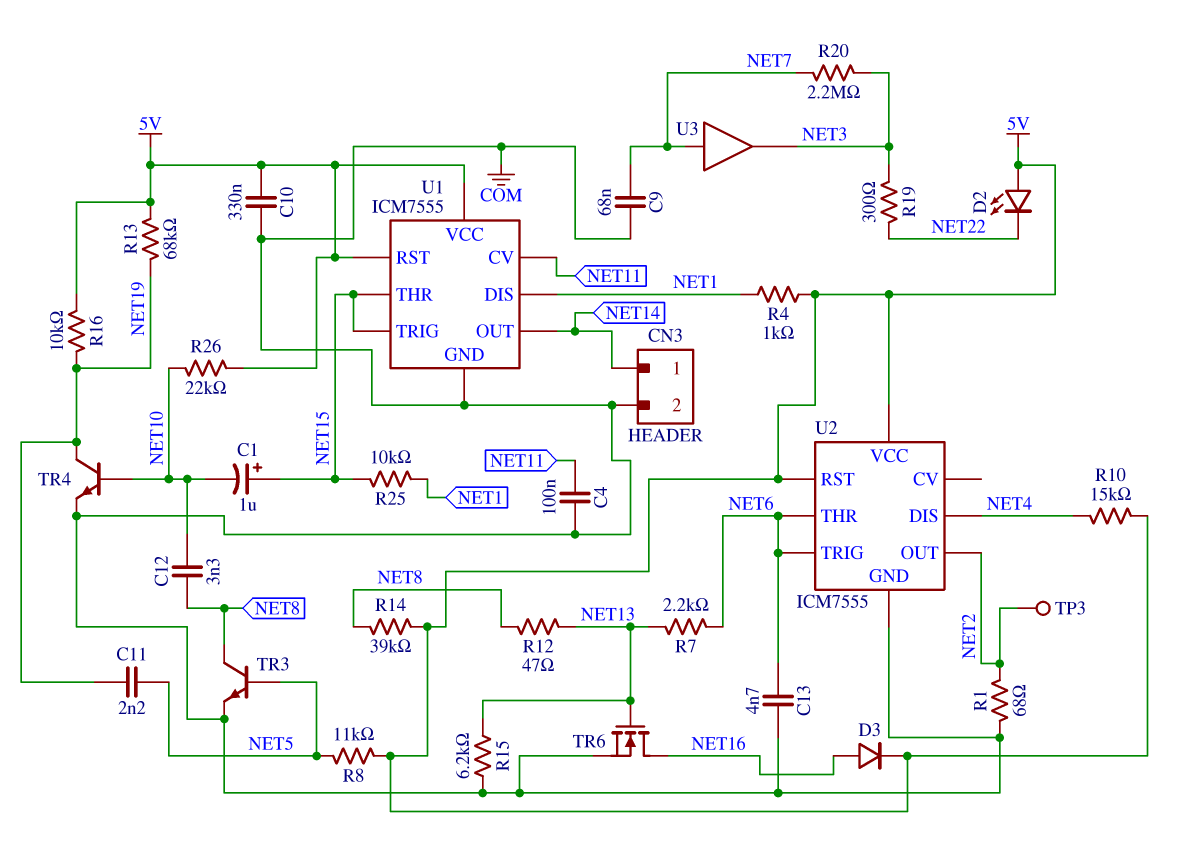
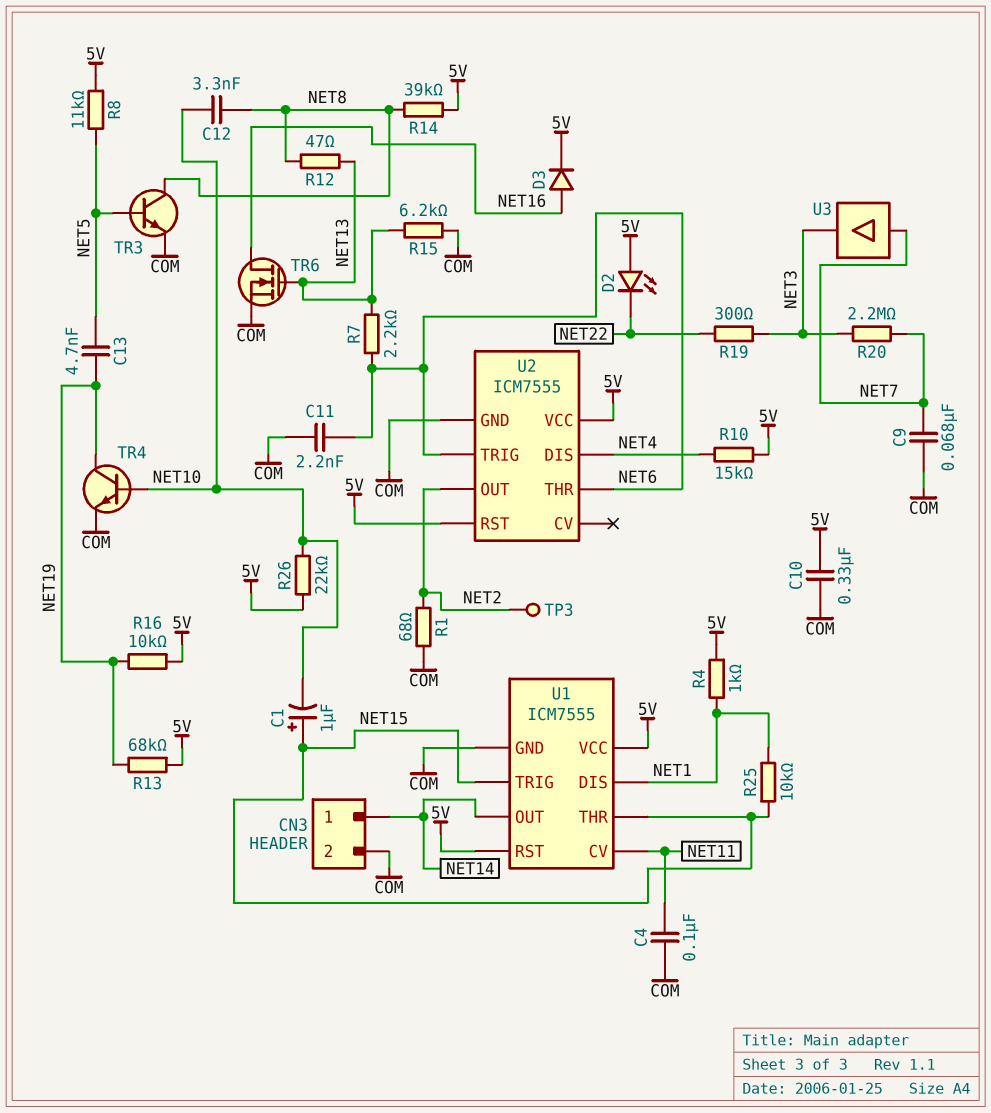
C11: 2.2nF (NET5, NET19) -> 2.2nF (COM, NET6)
C13: 4.7nF (COM, NET6) -> 4.7nF (NET5, NET19)

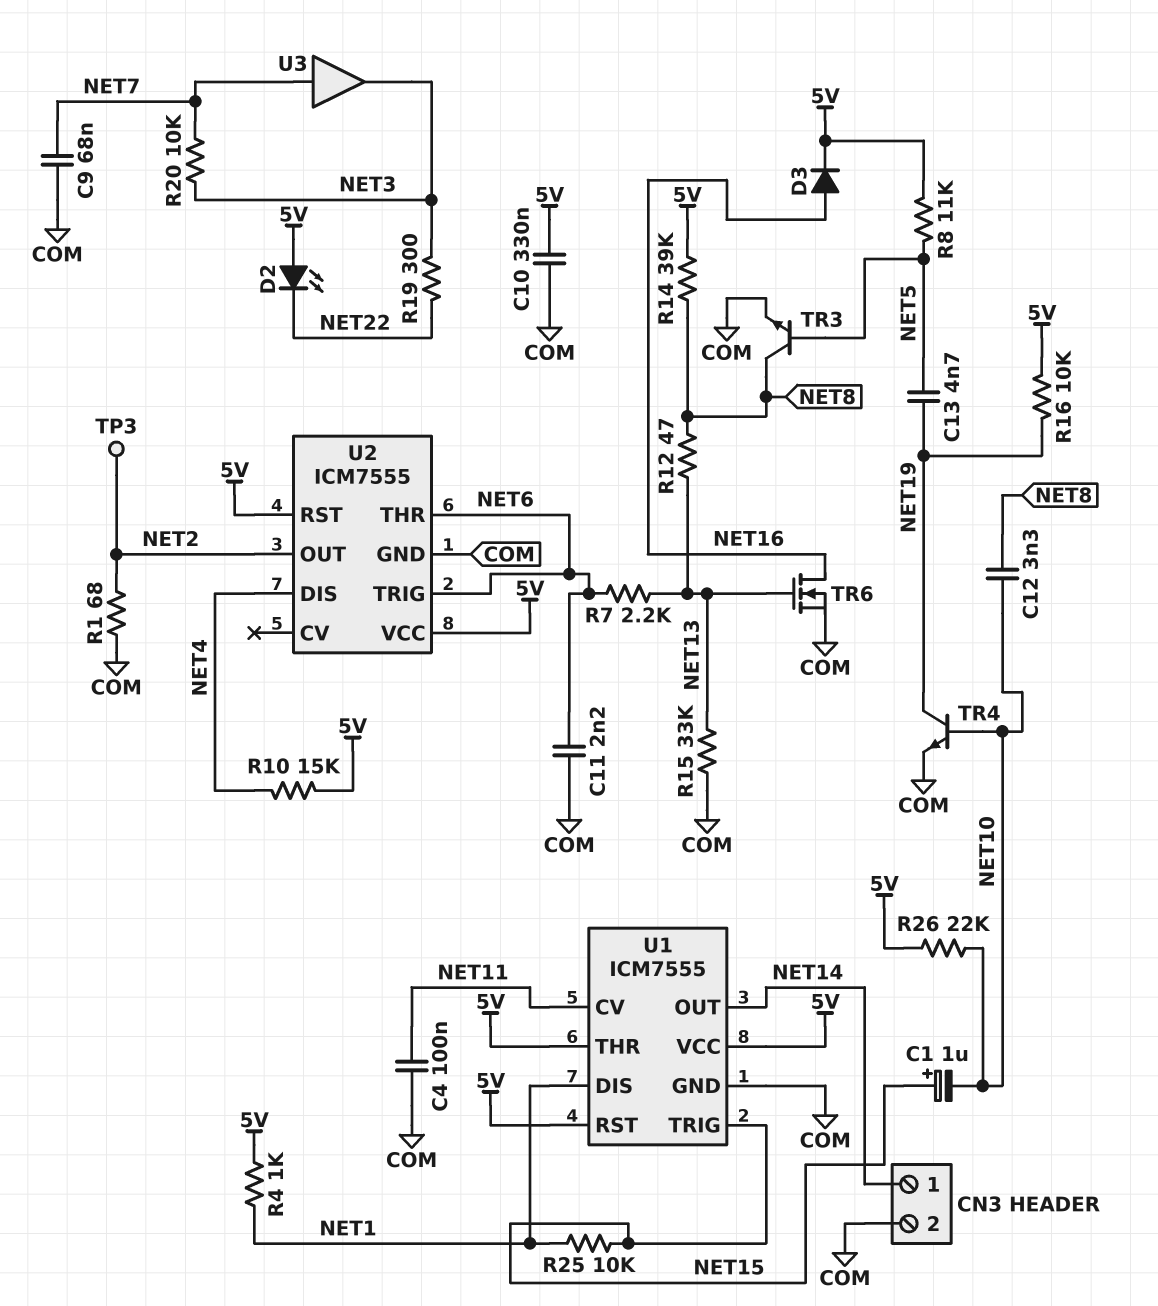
R13: 68k (5V, NET19) -> none
R15: 6.2k (COM, NET13) -> 33k (COM, NET13)
R20: 2.2M (NET3, NET7) -> 10k (NET3, NET7)
U1 pin THR: NET15 -> 5V

